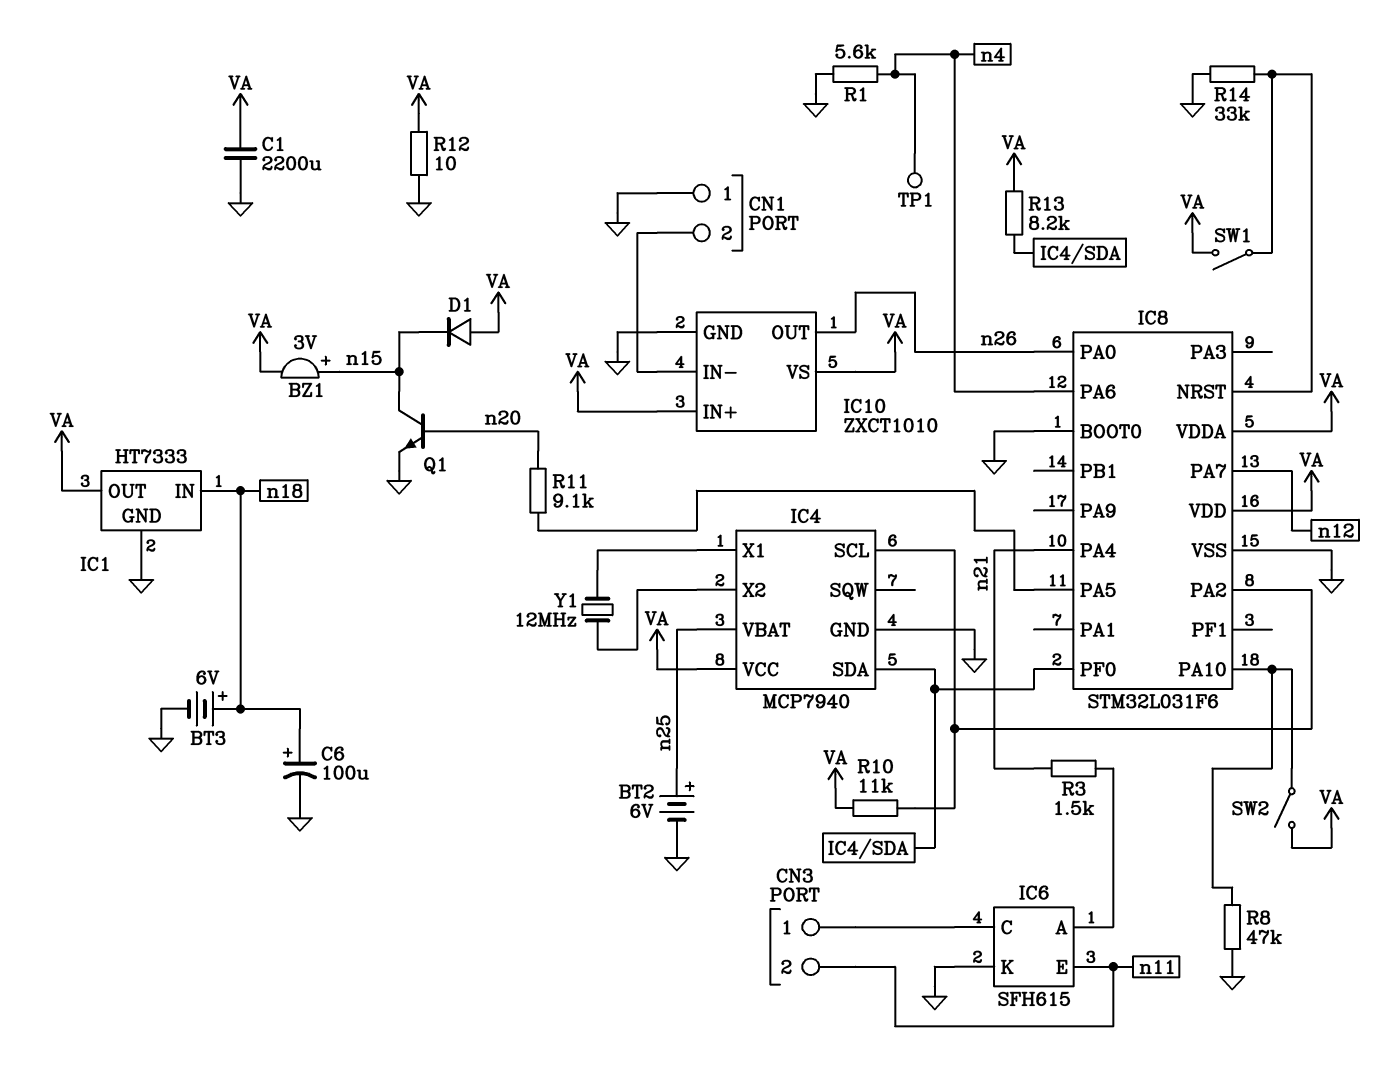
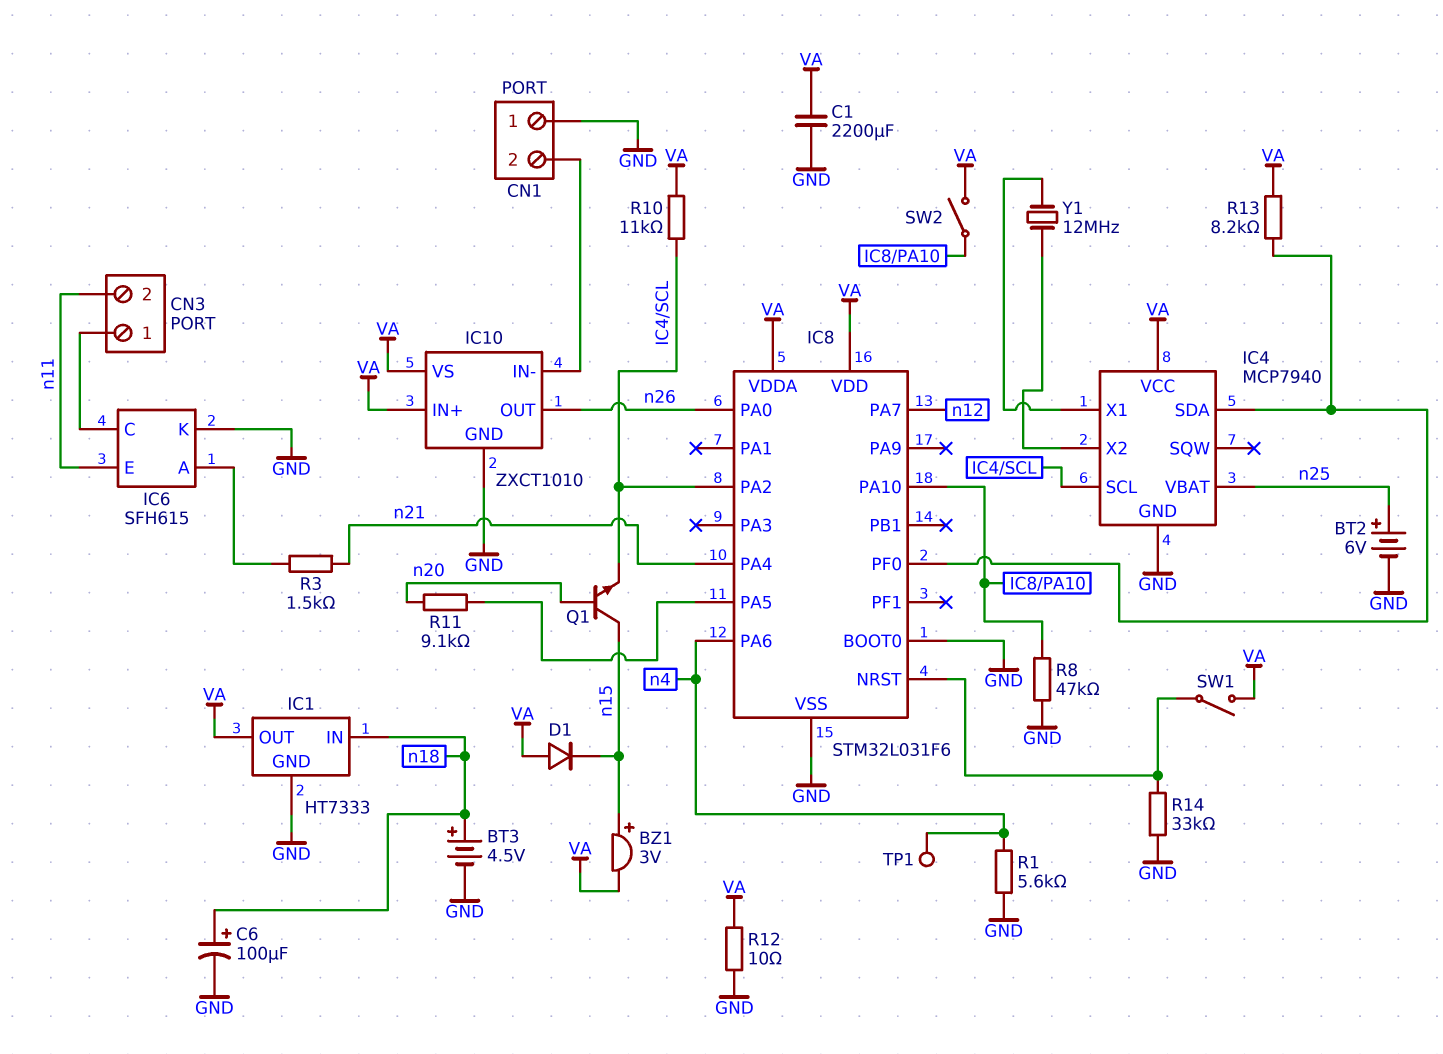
BT3: 6V (plus n18, minus GND) -> 4.5V (plus n18, minus GND)
Q1: NPN (B n20, C n15, E GND) -> NPN (B n20, C n15, E IC4/SCL)

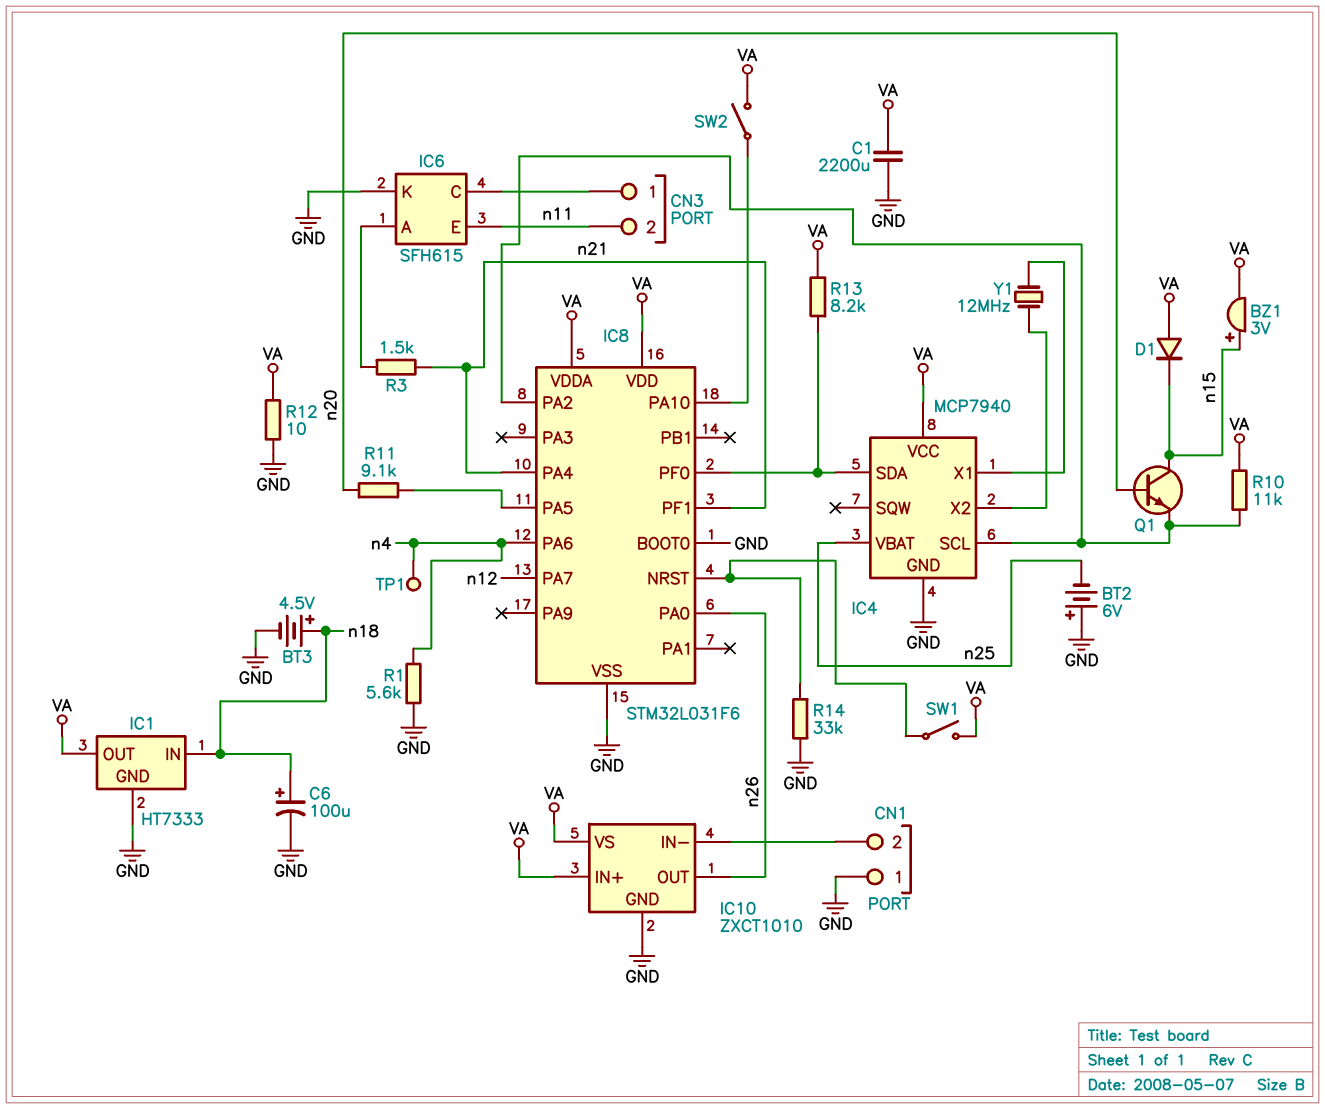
BT2: 6V (plus n25, minus GND) -> 6V (plus GND, minus n25)
IC8 pin PF1: none -> n21
R8: 47k (GND, IC8/PA10) -> none

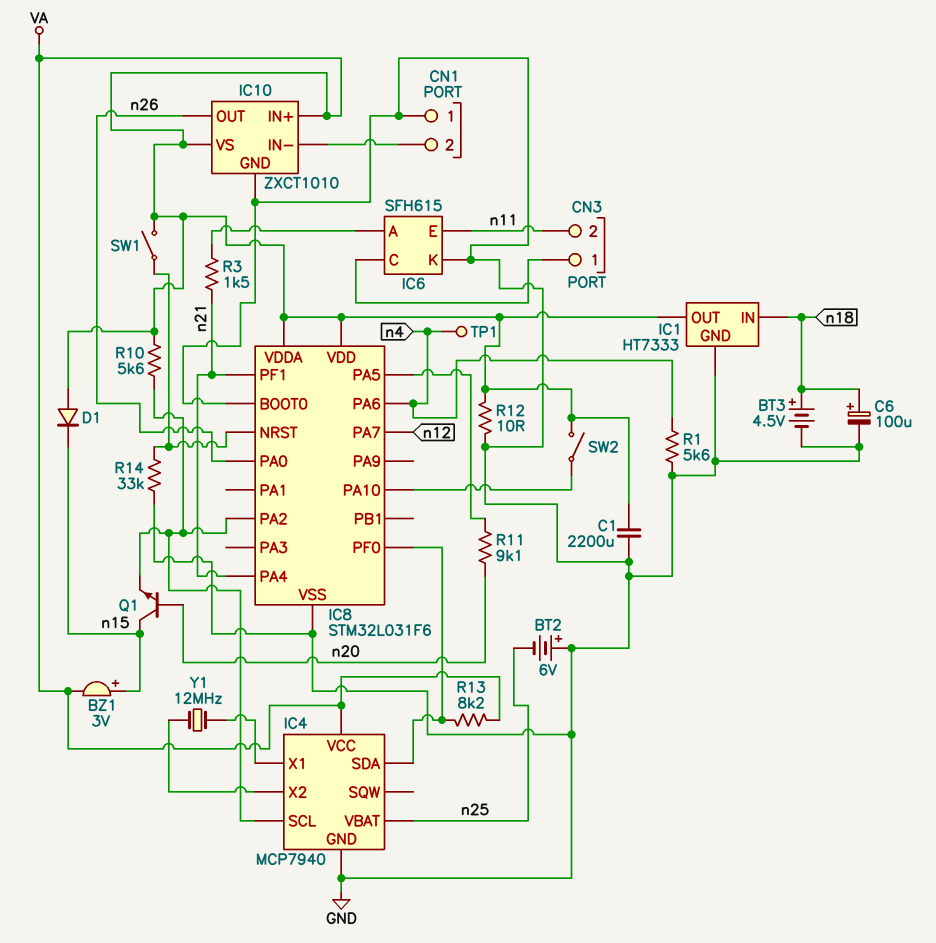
R10: 11k (IC4/SCL, VA) -> 5.6k (IC4/SCL, VA)

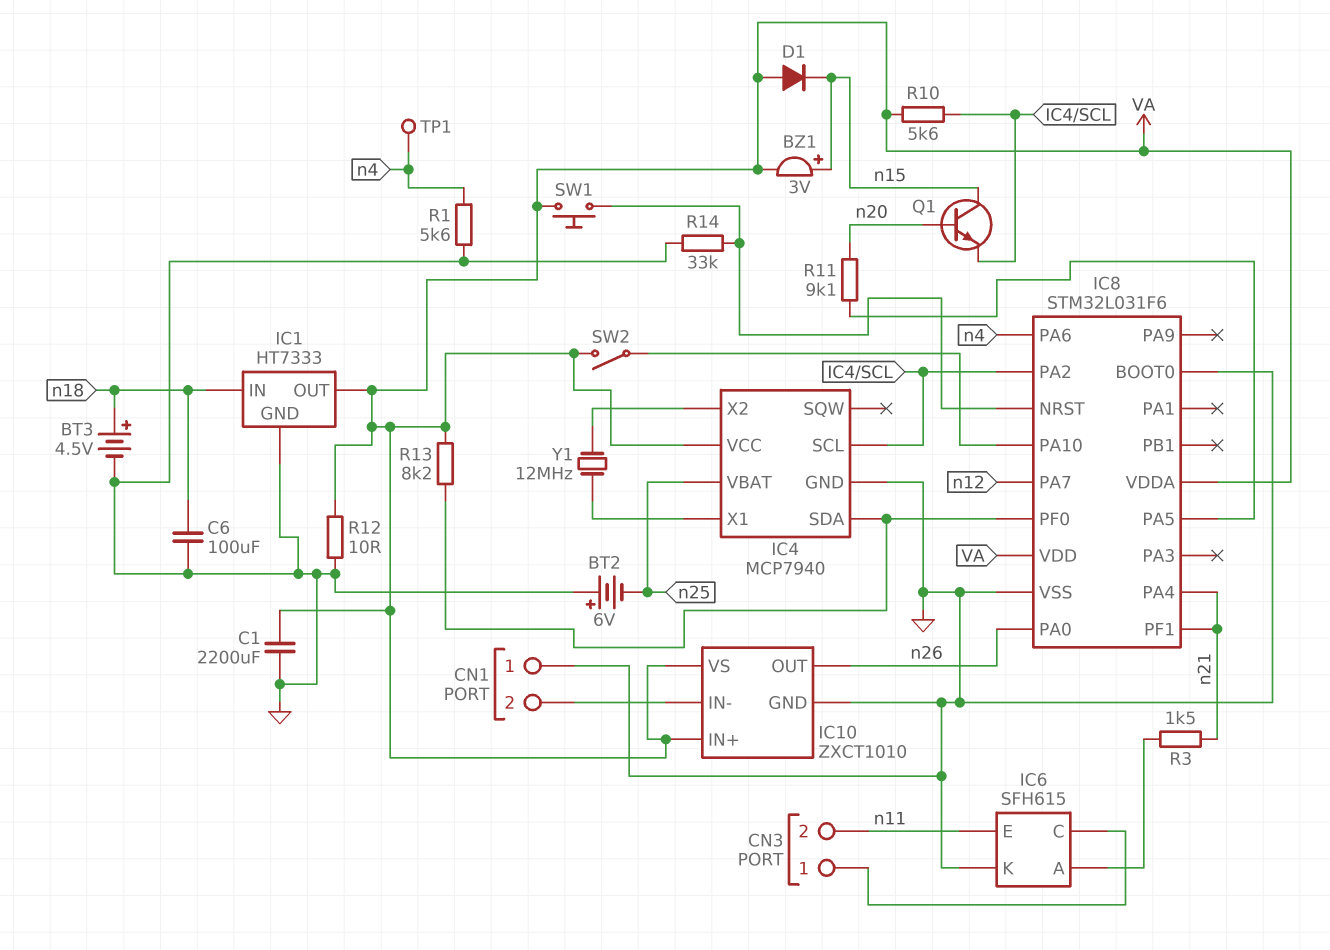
C6: 100uF (plus n18, minus GND) -> 100uF (GND, n18)
SW1: switch (IC8/NRST, VA) -> button (IC8/NRST, VA)

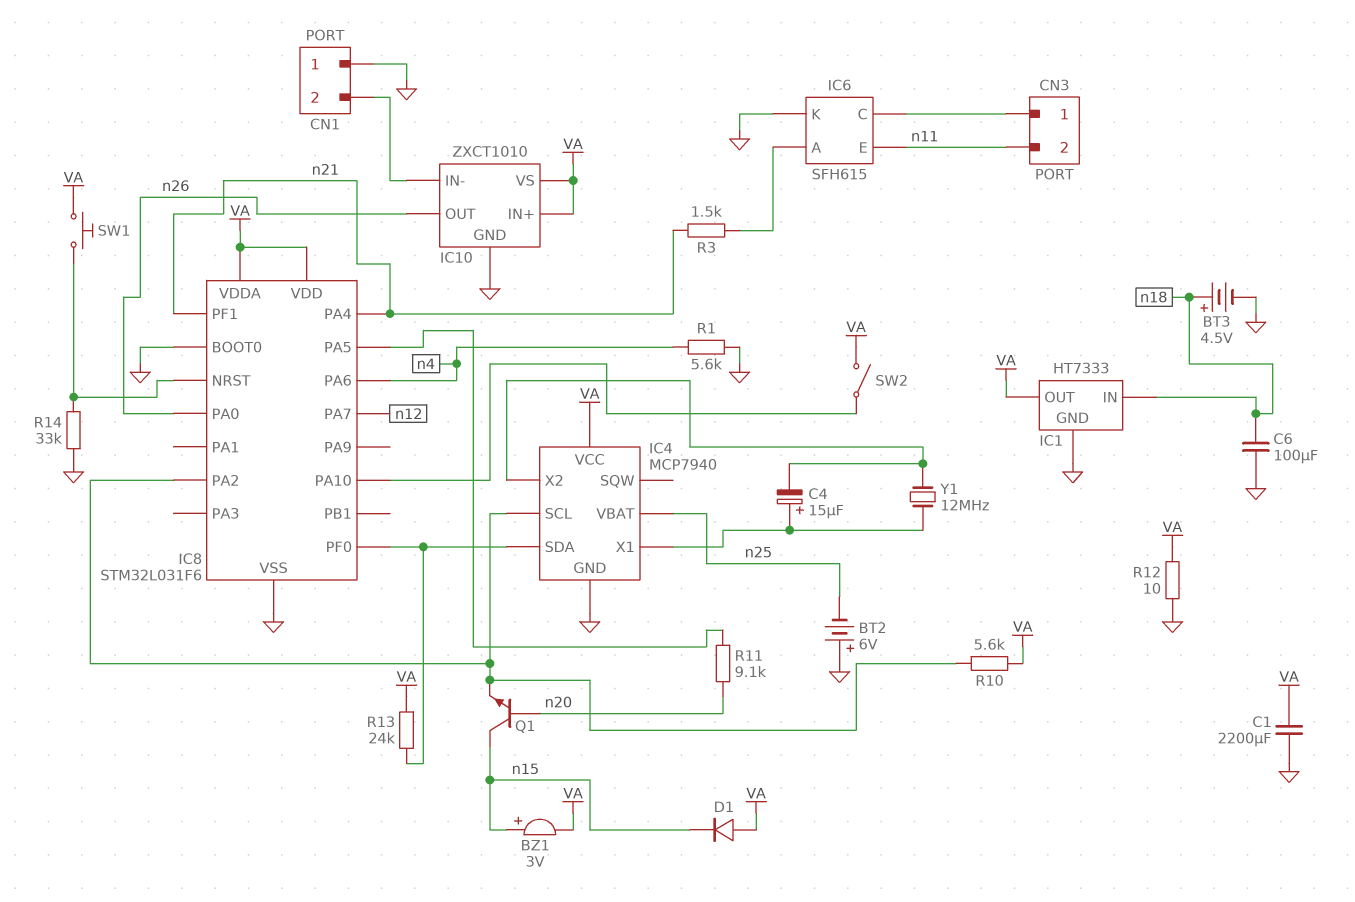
C4: none -> 15uF (plus IC4/X1, minus IC4/X2)
R13: 8.2k (IC4/SDA, VA) -> 24k (IC4/SDA, VA)
TP1: test point (n4) -> none

